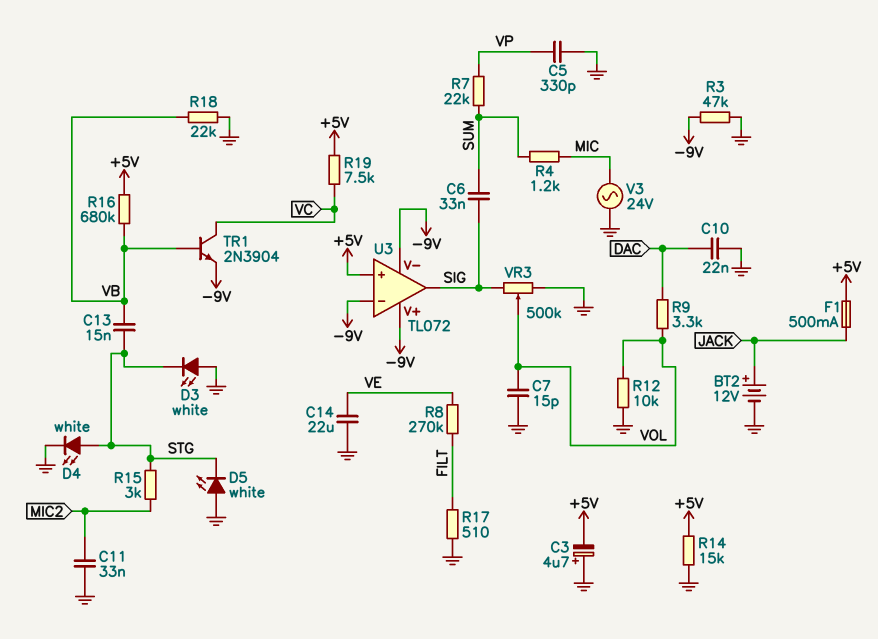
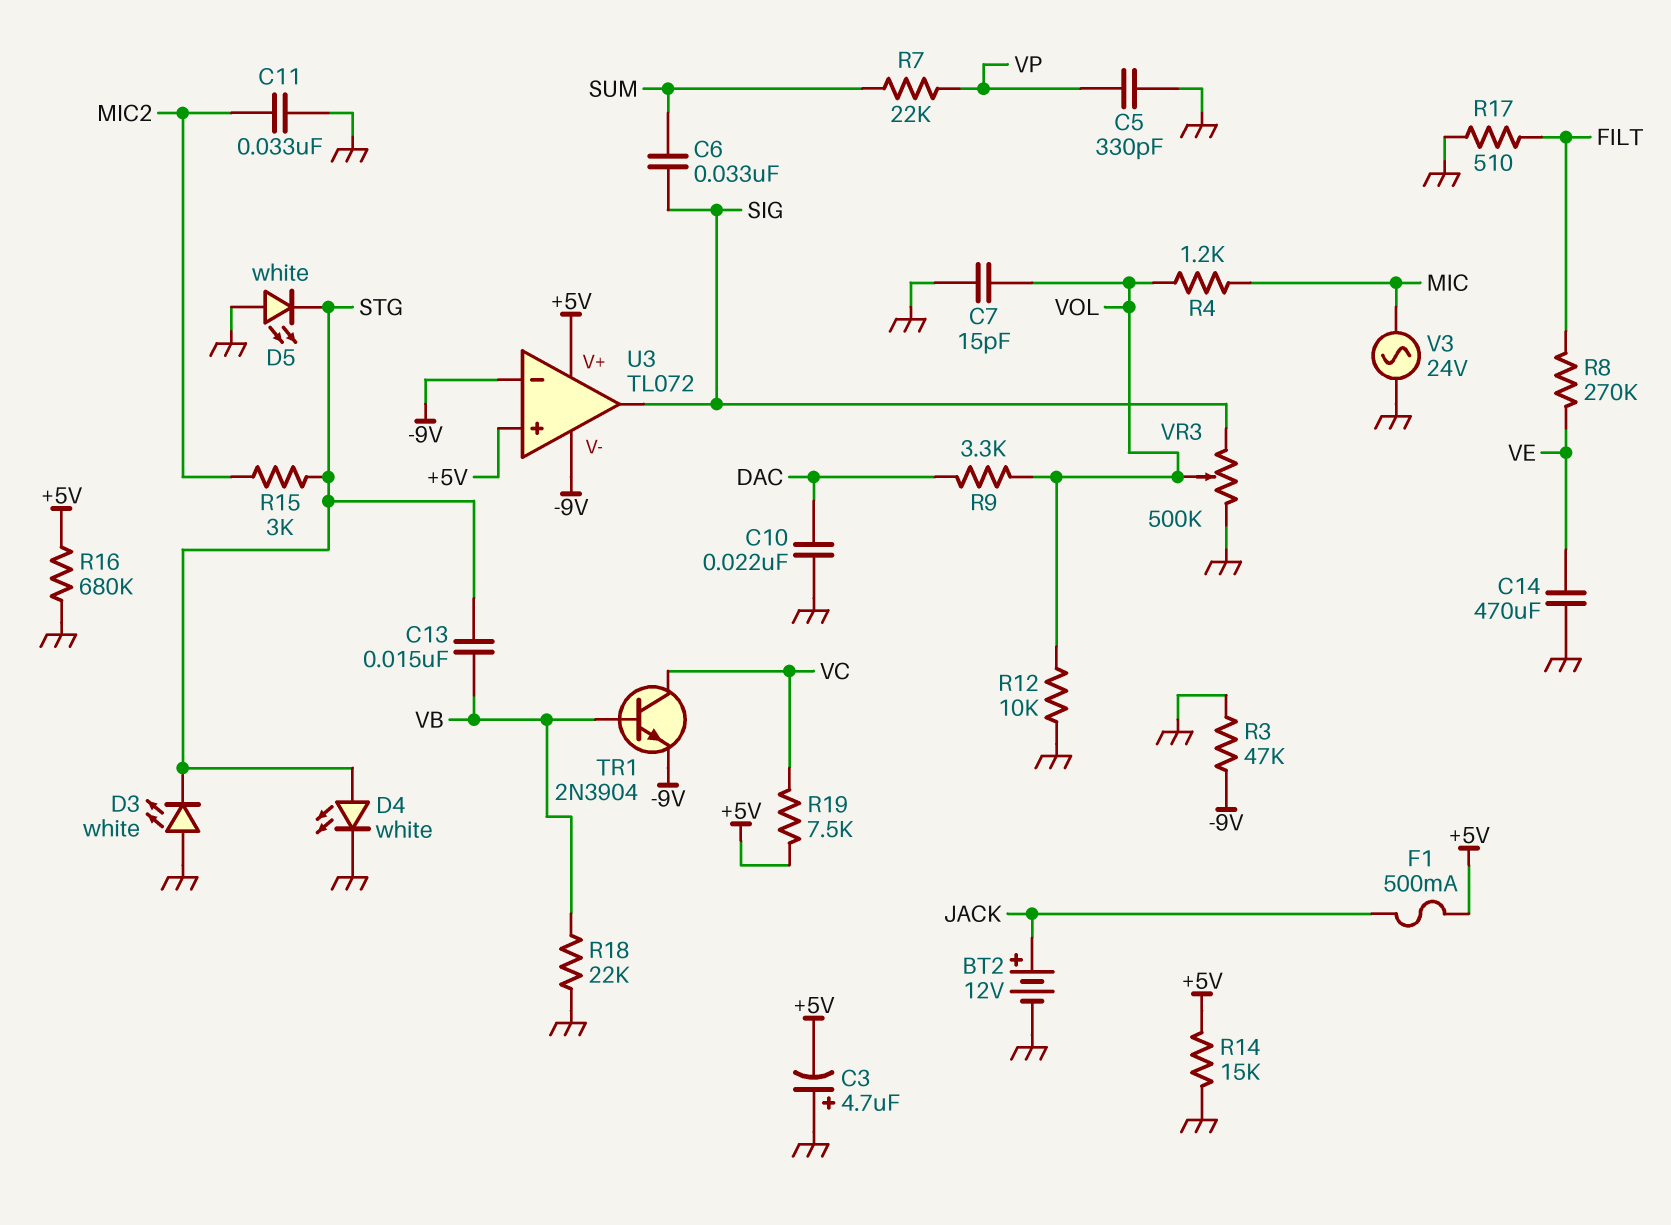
C14: 22uF (GND, VE) -> 470uF (GND, VE)
R4: 1.2k (MIC, SUM) -> 1.2k (MIC, VOL)
R16: 680k (+5V, VB) -> 680k (+5V, GND)
U3 pin V+: -9V -> +5V

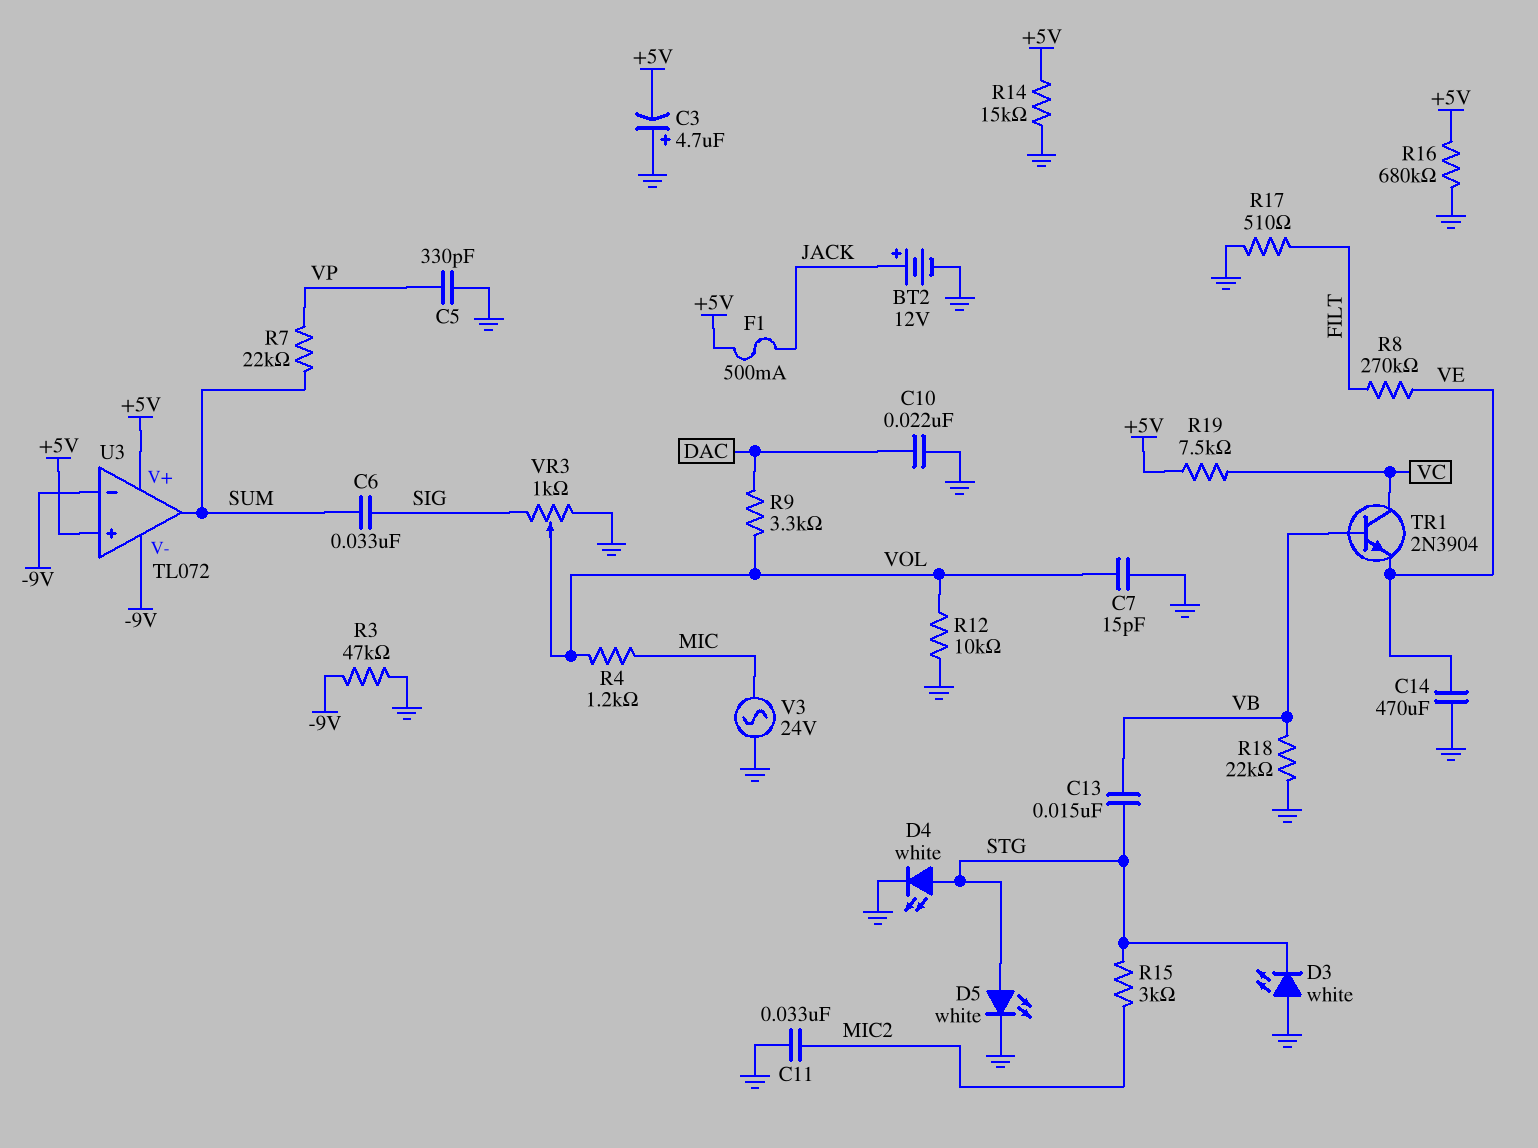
D5: LED white (A GND, K STG) -> LED white (A STG, K GND)
TR1: NPN 2N3904 (B VB, C VC, E -9V) -> NPN 2N3904 (B VB, C VC, E VE)
U3 pin out: SIG -> SUM
VR3: 500k (GND, SIG, wiper VOL) -> 1k (GND, SIG, wiper VOL)

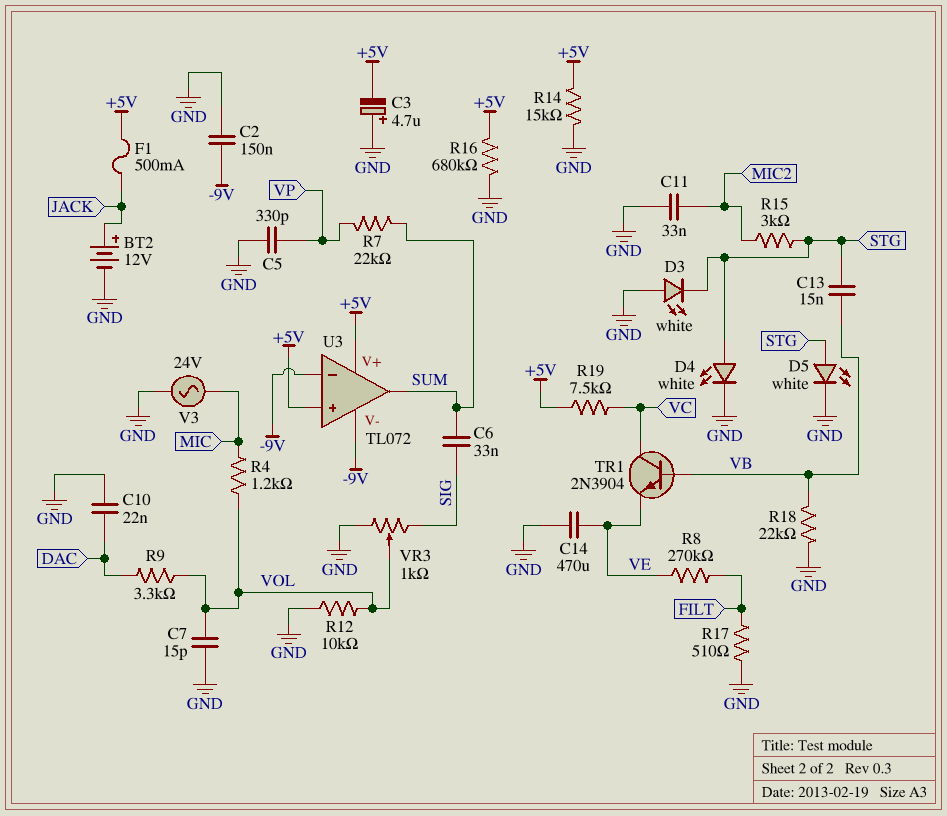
C2: none -> 150nF (-9V, GND)
R3: 47k (-9V, GND) -> none

